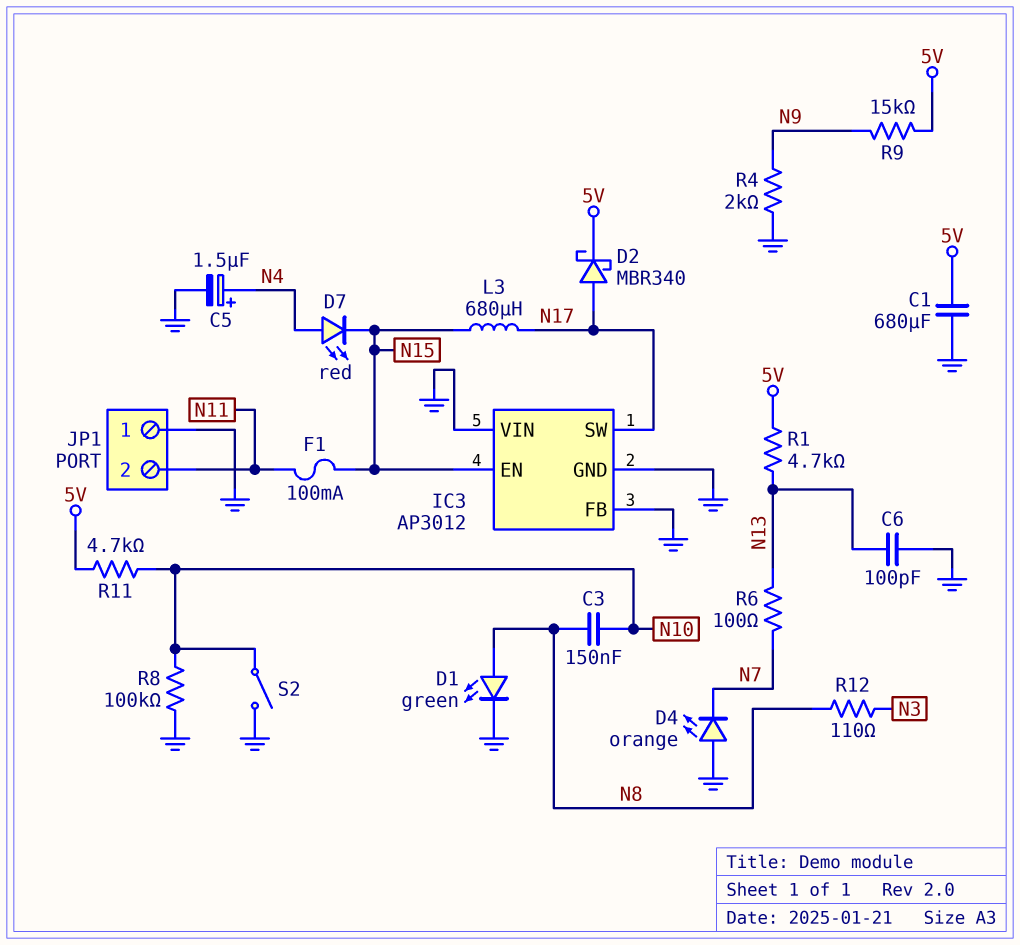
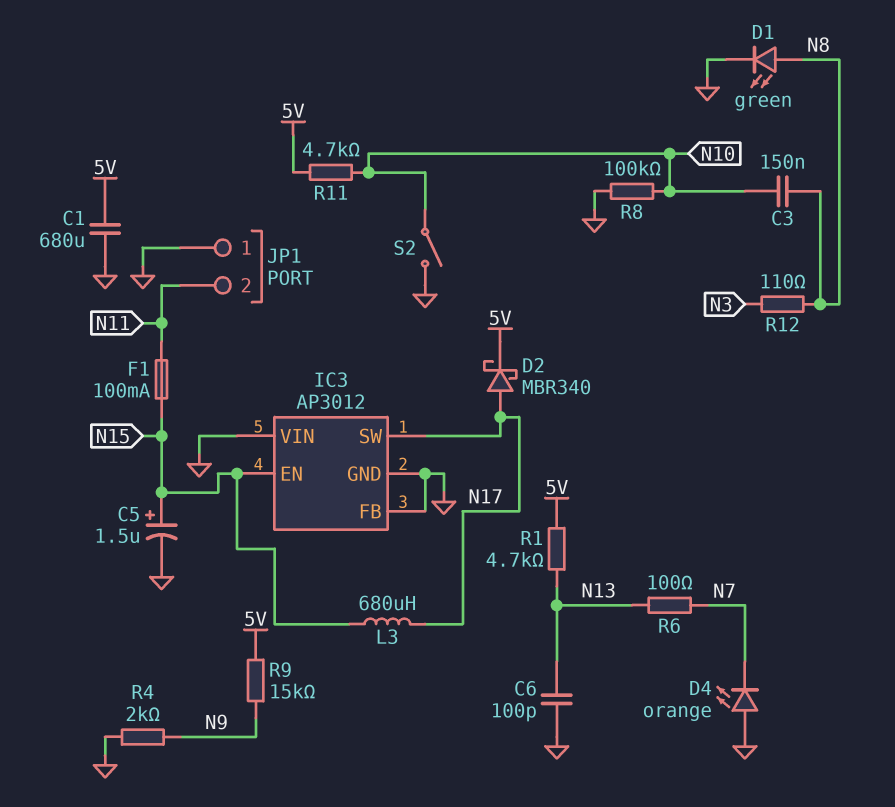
C5: 1.5uF (plus N4, minus GND) -> 1.5uF (plus N15, minus GND)
D7: LED red (A N4, K N15) -> none

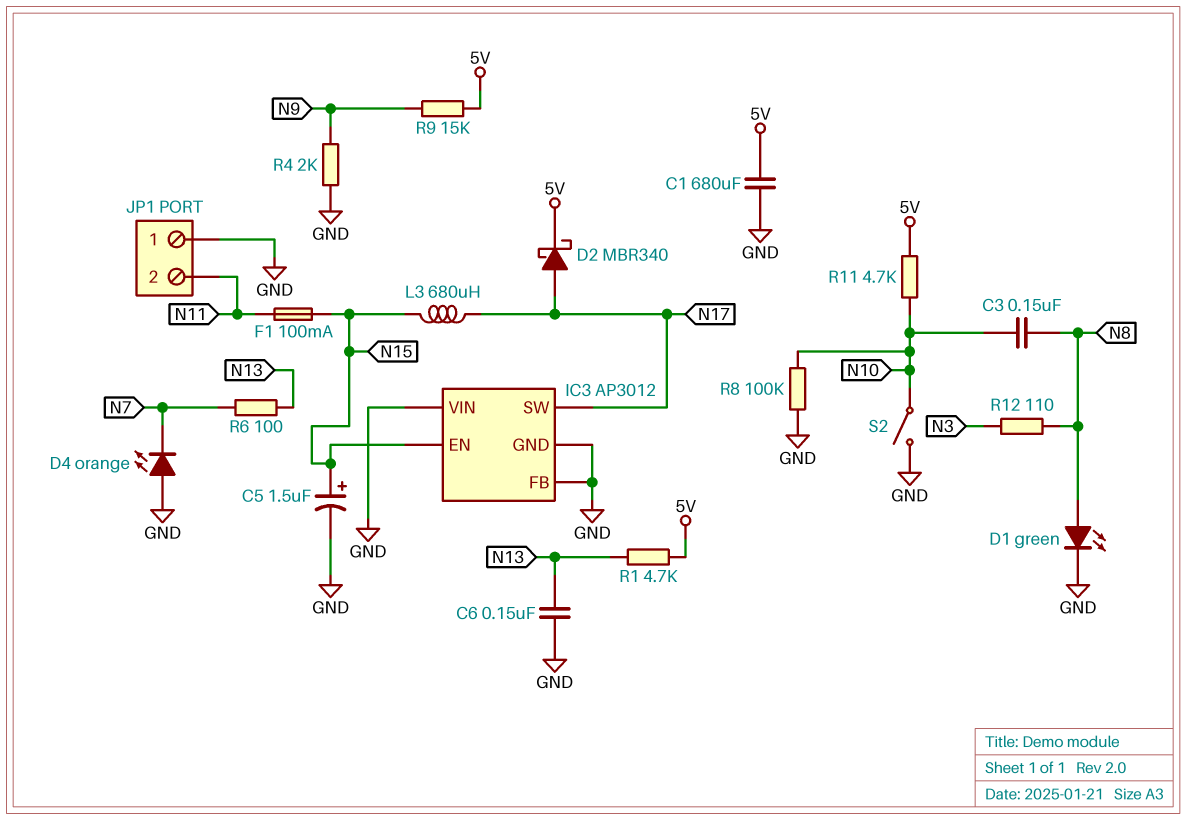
C6: 100pF (GND, N13) -> 150nF (GND, N13)

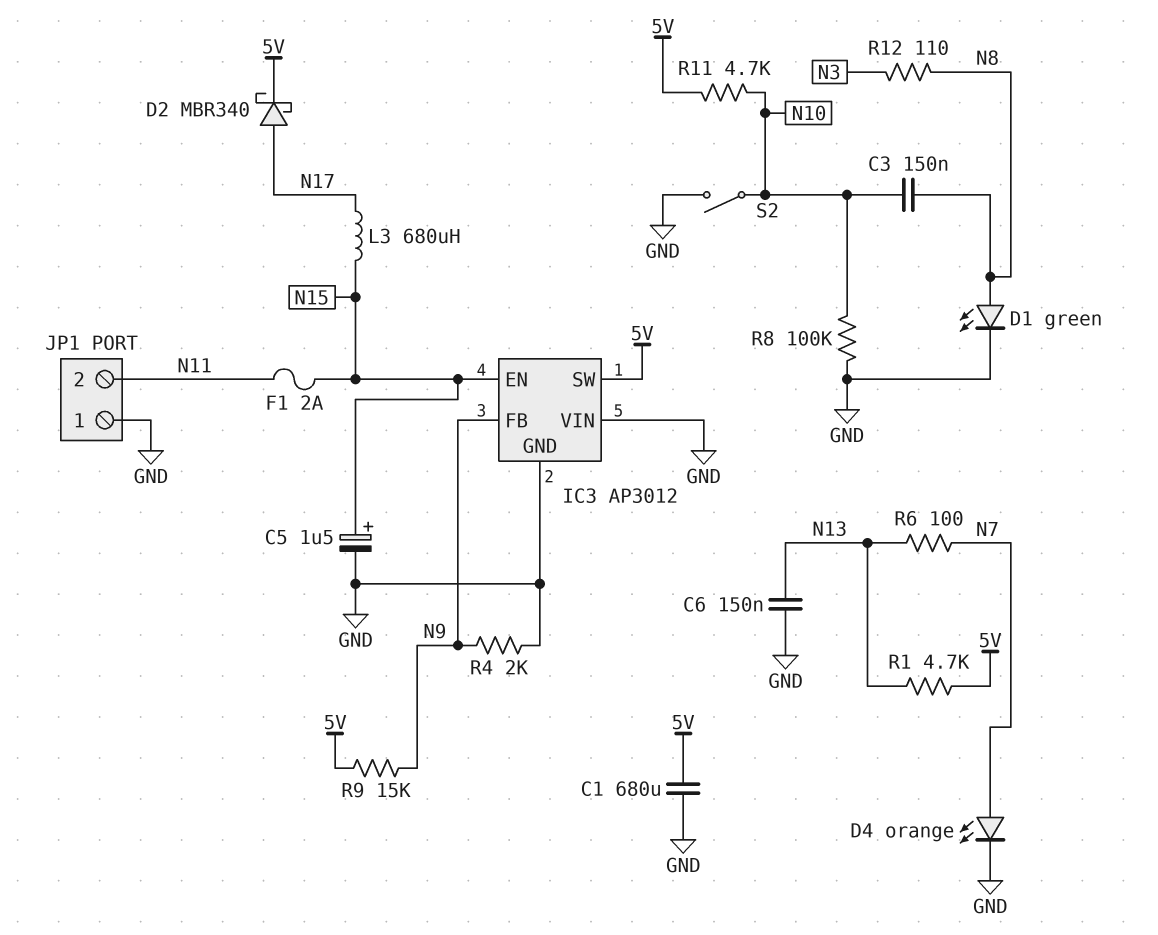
D4: LED orange (A GND, K N7) -> LED orange (A N7, K GND)
F1: 100mA (N11, N15) -> 2A (N11, N15)
IC3 pin FB: GND -> N9
IC3 pin SW: N17 -> 5V

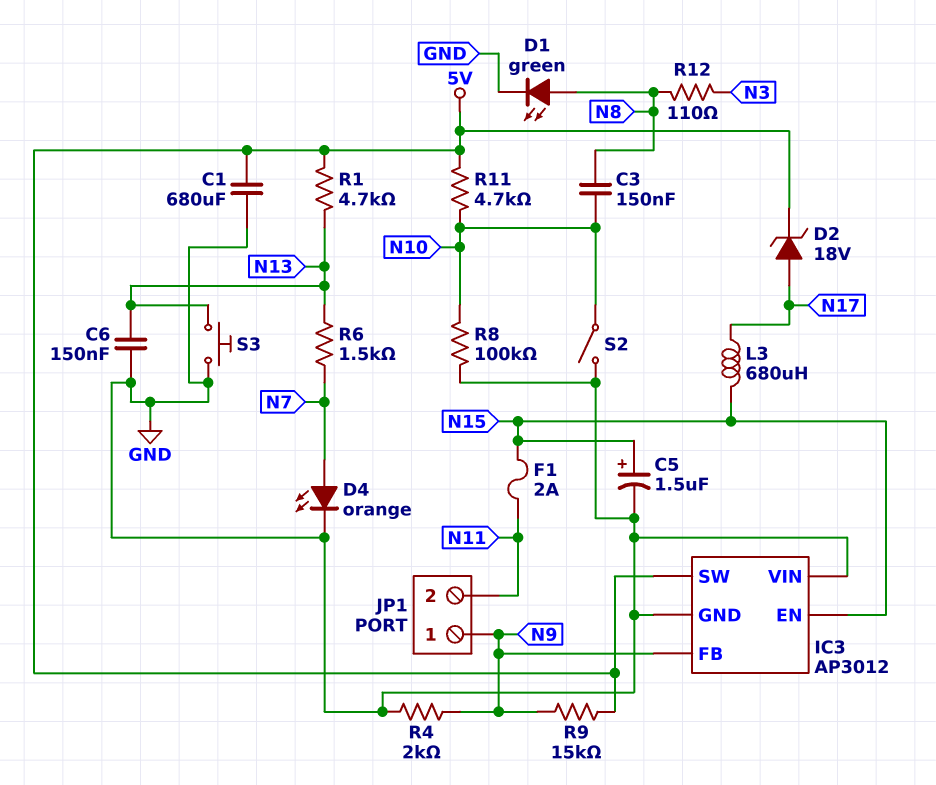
D2: schottky MBR340 (A N17, K 5V) -> zener 18V (A N17, K 5V)
JP1 pin 1: GND -> N9
R6: 100 (N7, N13) -> 1.5k (N7, N13)
S3: none -> button (GND, N13)

